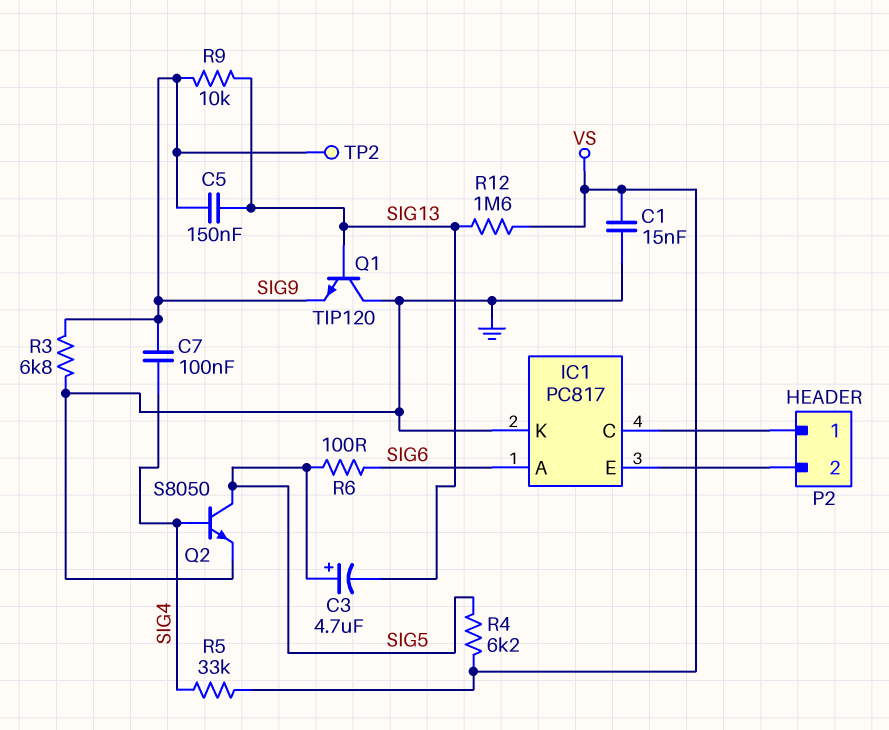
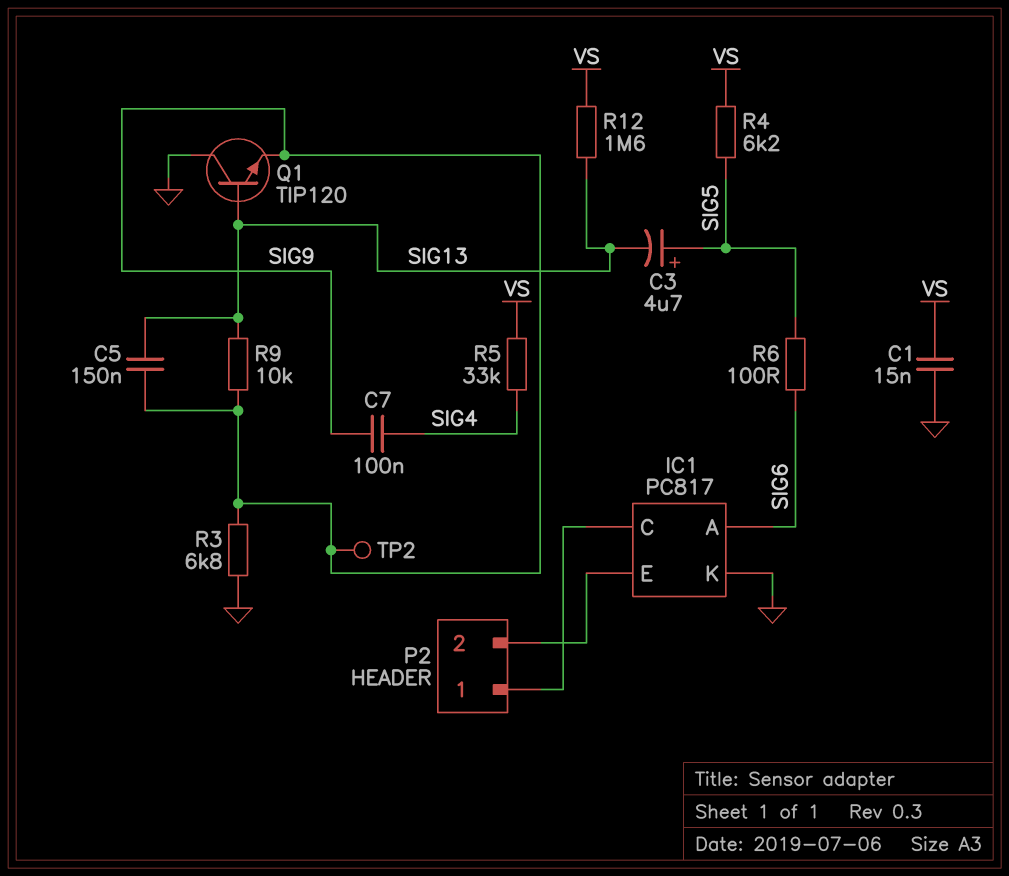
Q2: NPN S8050 (B SIG4, C SIG5, E GND) -> none

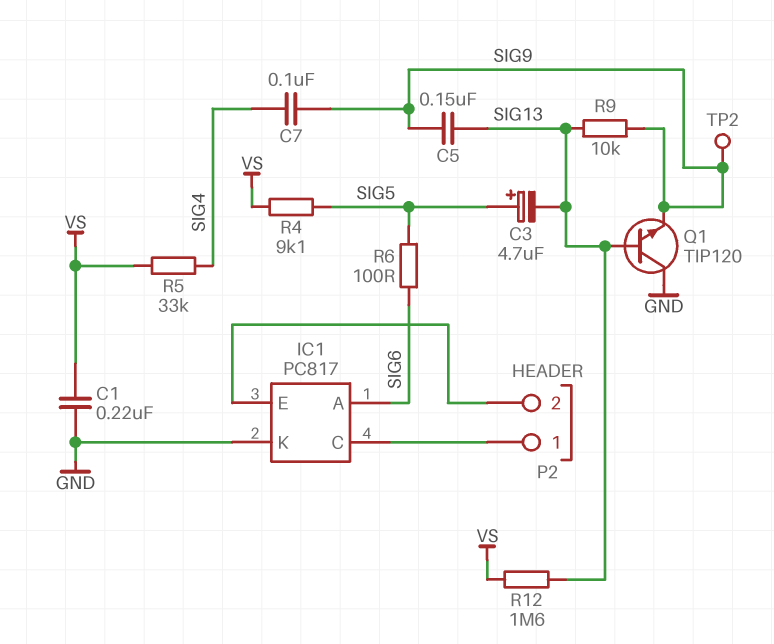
C1: 15nF (GND, VS) -> 220nF (GND, VS)
R3: 6.8k (GND, SIG9) -> none
R4: 6.2k (SIG5, VS) -> 9.1k (SIG5, VS)

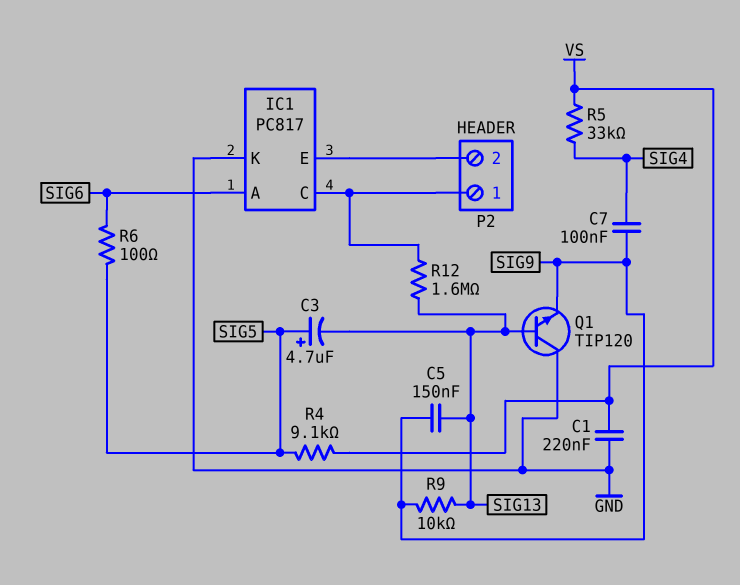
R12: 1.6M (SIG13, VS) -> 1.6M (IC1/C, SIG13)
TP2: test point (SIG9) -> none

